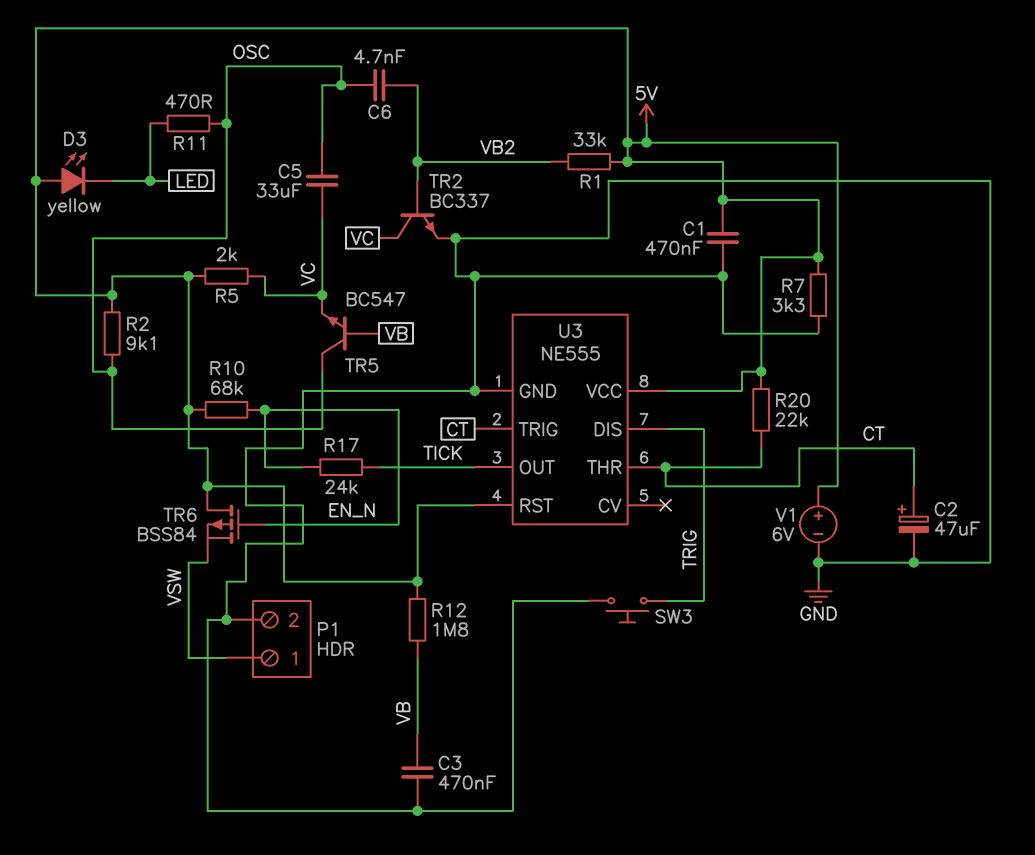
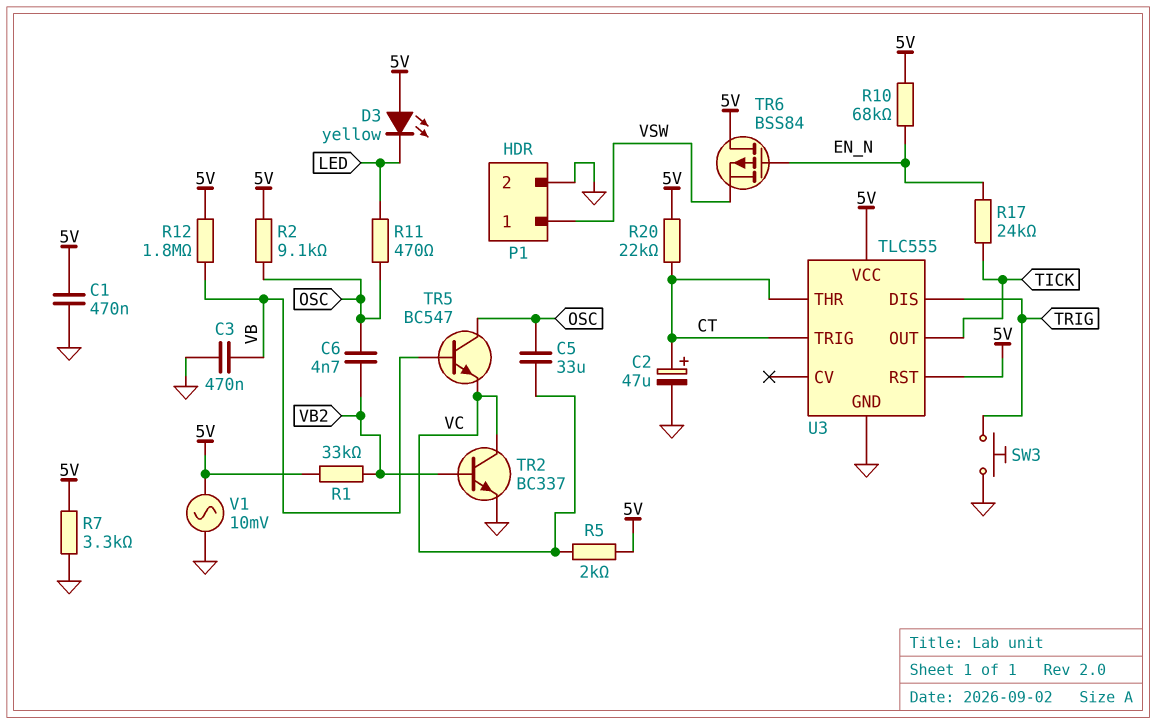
U3: NE555 -> TLC555
V1: 6V (plus 5V, minus GND) -> AC 10mV (5V, GND)

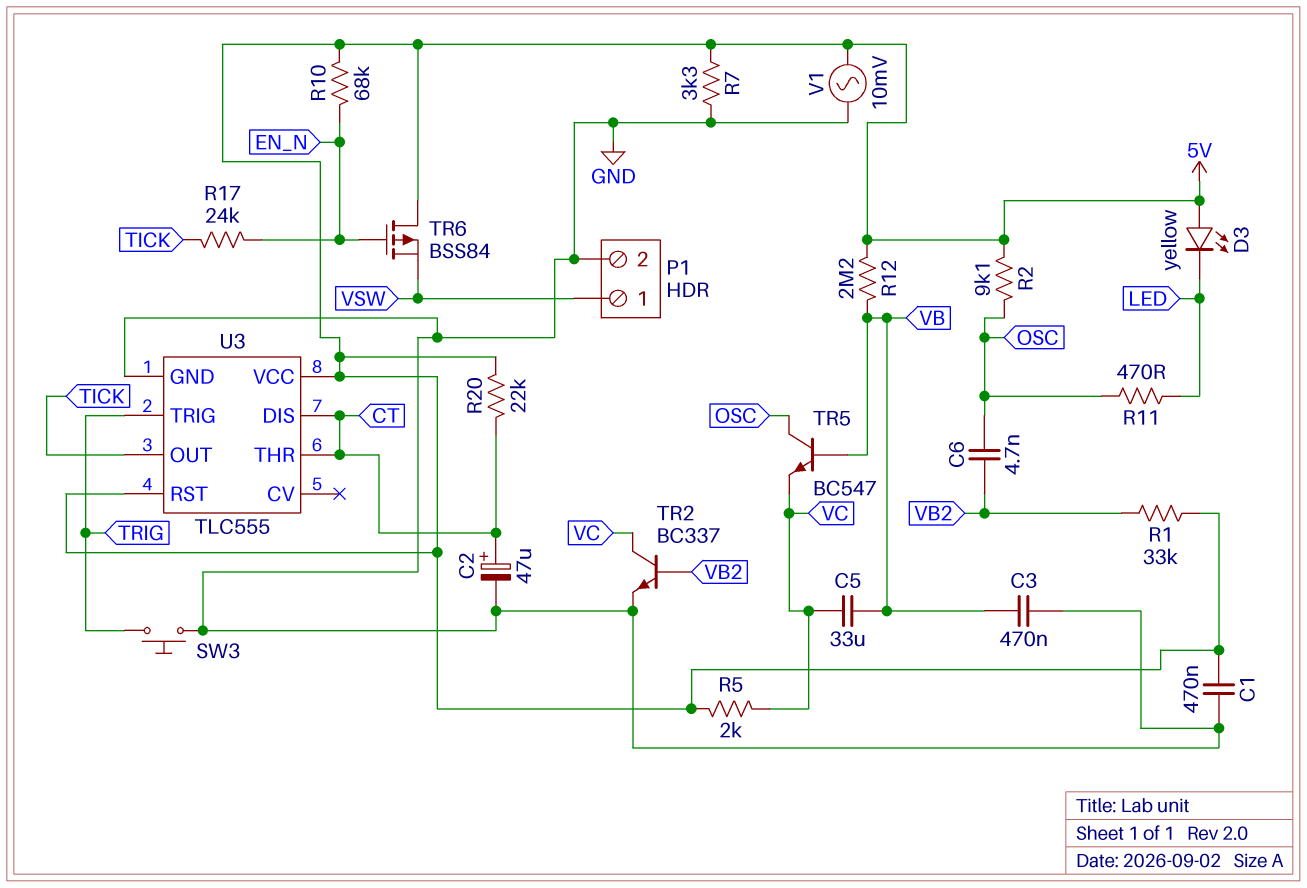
C5: 33uF (OSC, VC) -> 33uF (VB, VC)
R12: 1.8M (5V, VB) -> 2.2M (5V, VB)
U3 pin DIS: TRIG -> CT
U3 pin TRIG: CT -> TRIG

